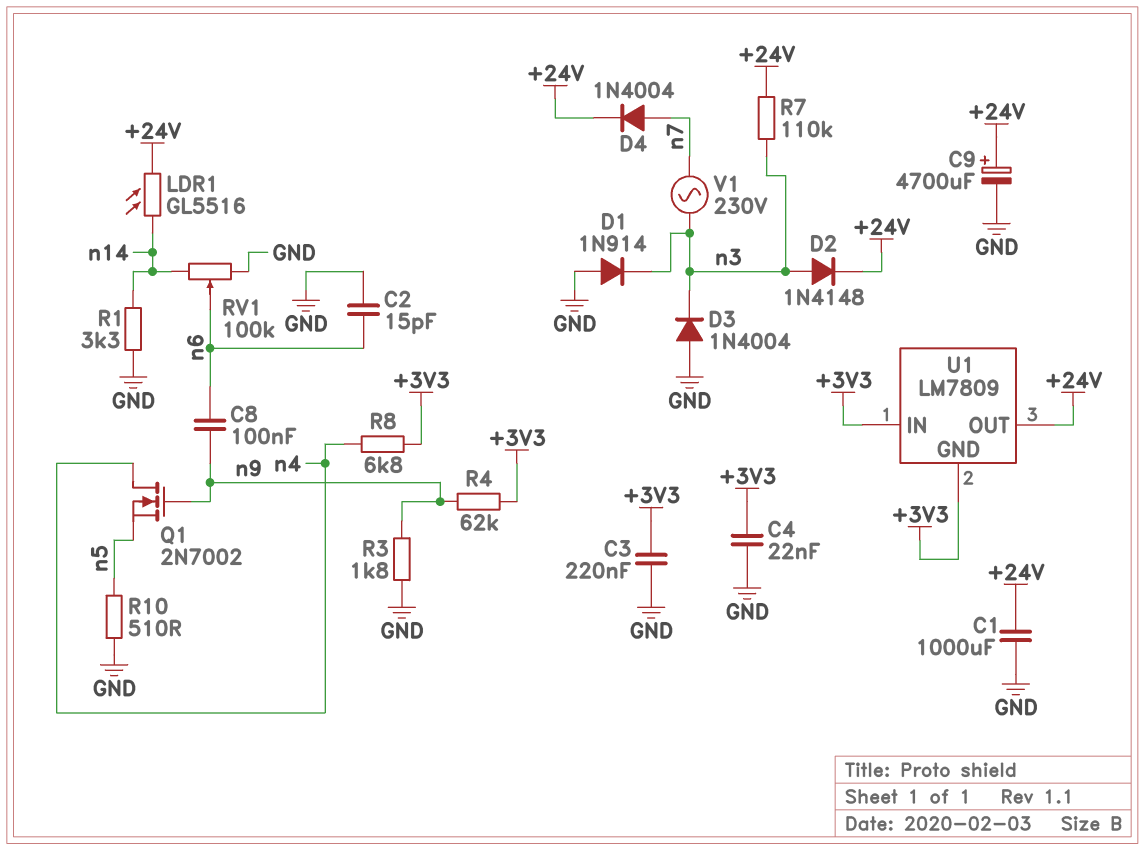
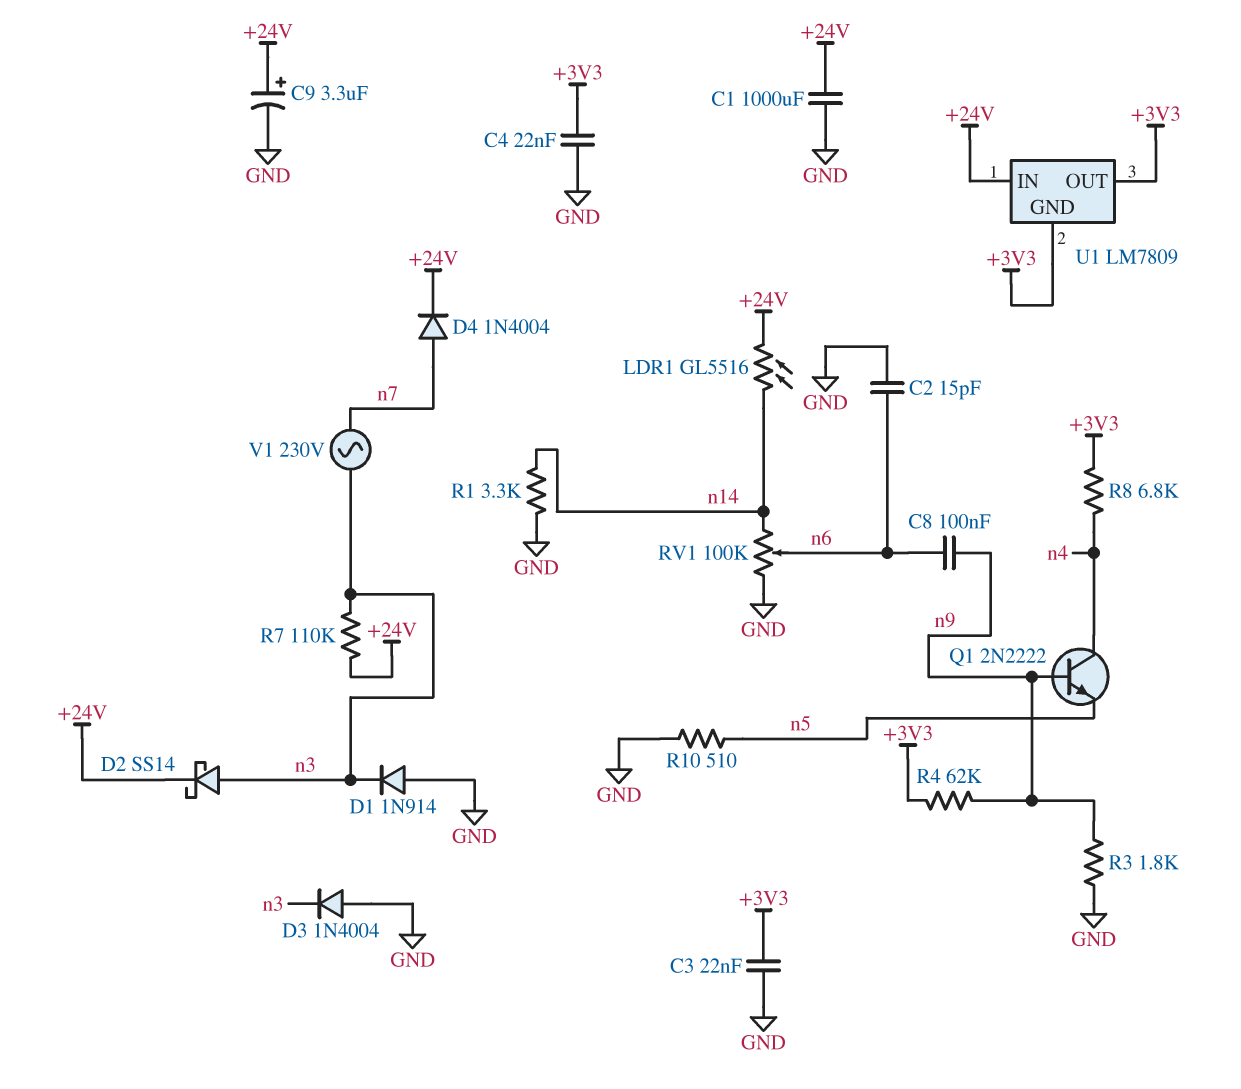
C3: 220nF (+3V3, GND) -> 22nF (+3V3, GND)
C9: 4700uF (plus +24V, minus GND) -> 3.3uF (plus +24V, minus GND)
D2: diode 1N4148 (A n3, K +24V) -> schottky SS14 (A n3, K +24V)
Q1: NMOS 2N7002 (G n9, D n4, S n5) -> NPN 2N2222 (B n9, C n4, E n5)
U1 pin IN: +3V3 -> +24V
U1 pin OUT: +24V -> +3V3

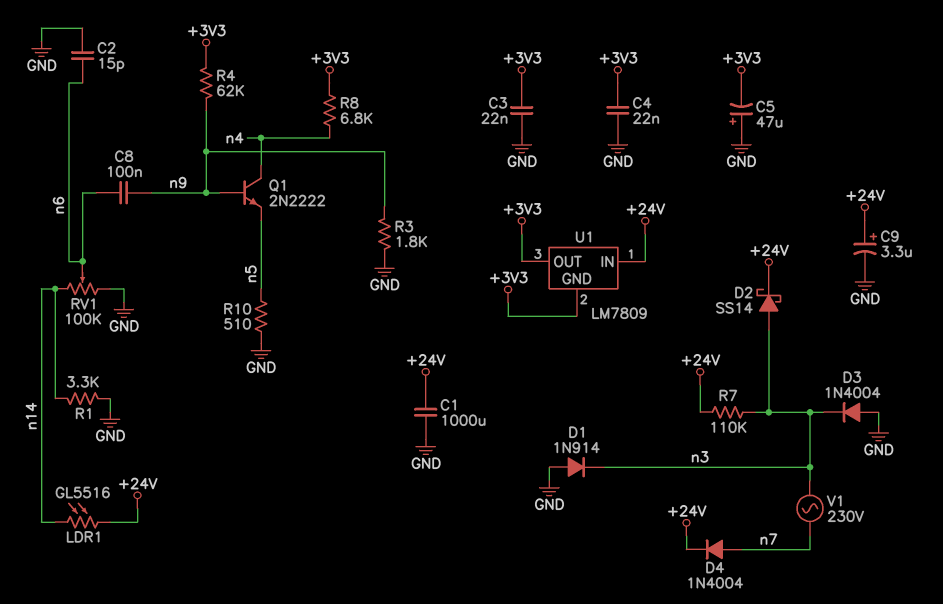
C5: none -> 47uF (plus GND, minus +3V3)

